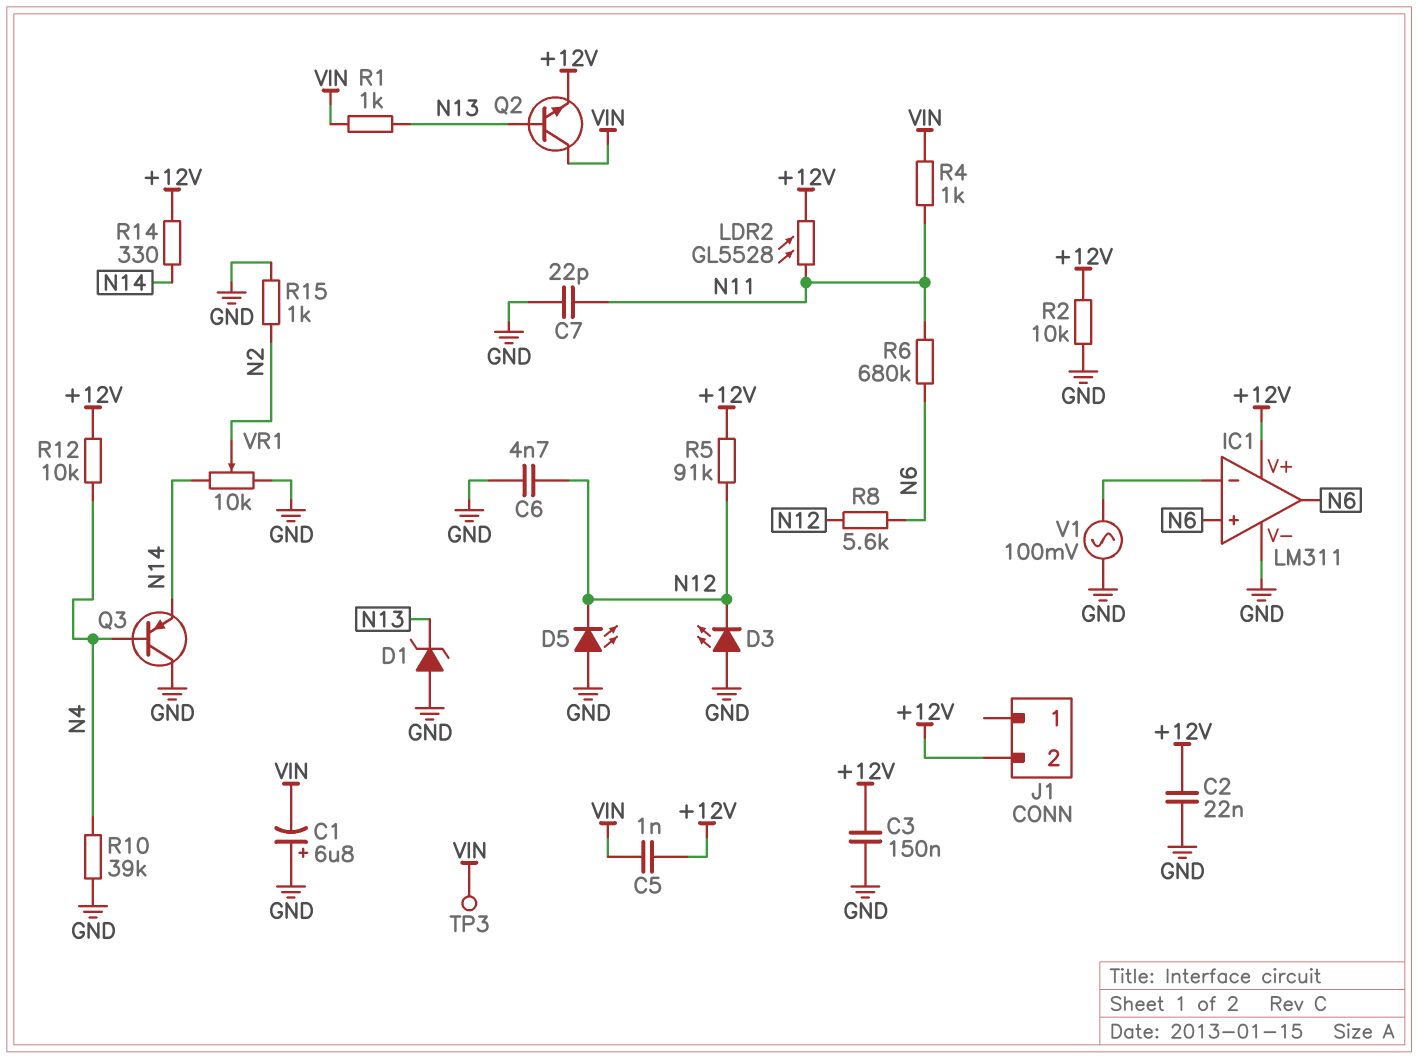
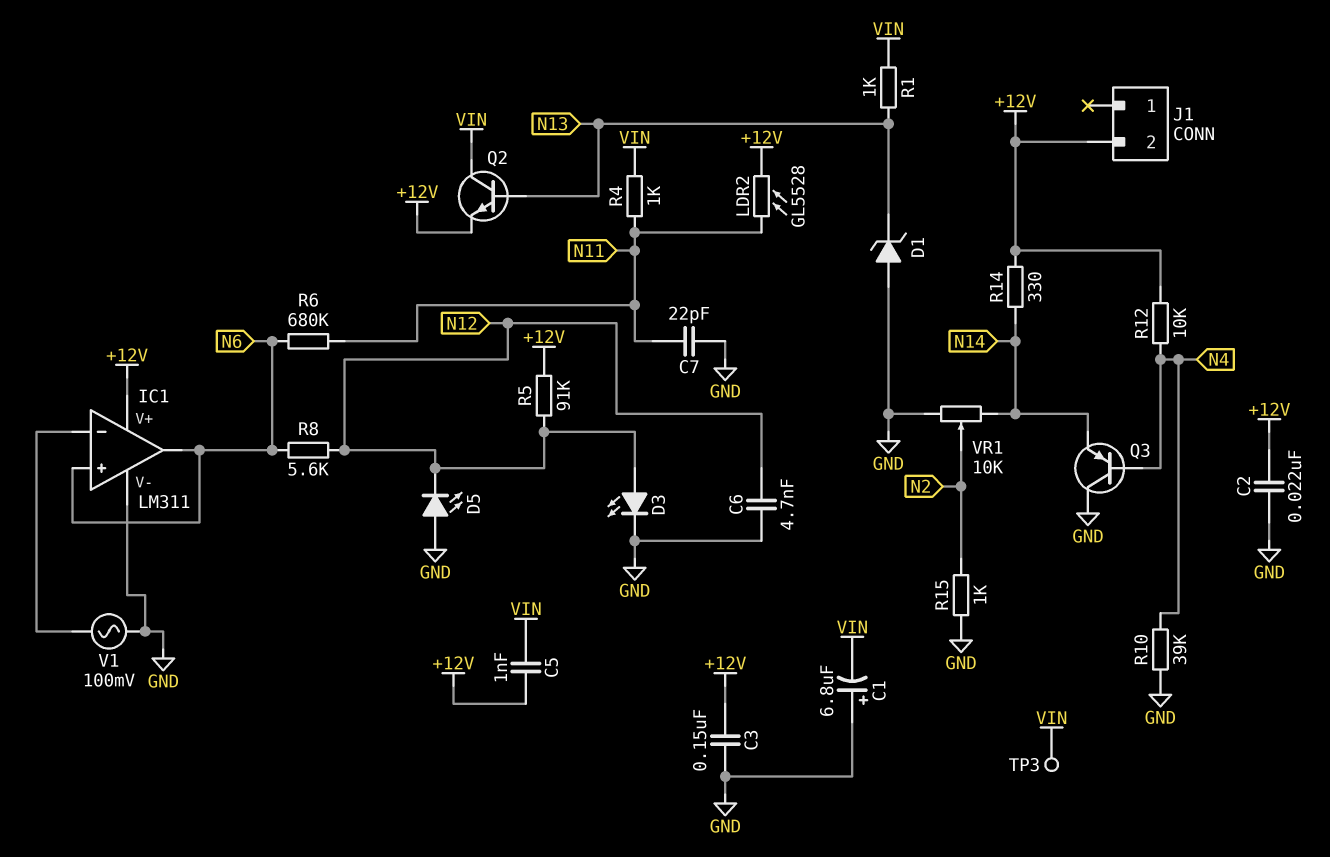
D3: LED (A GND, K N12) -> LED (A N12, K GND)
R2: 10k (+12V, GND) -> none

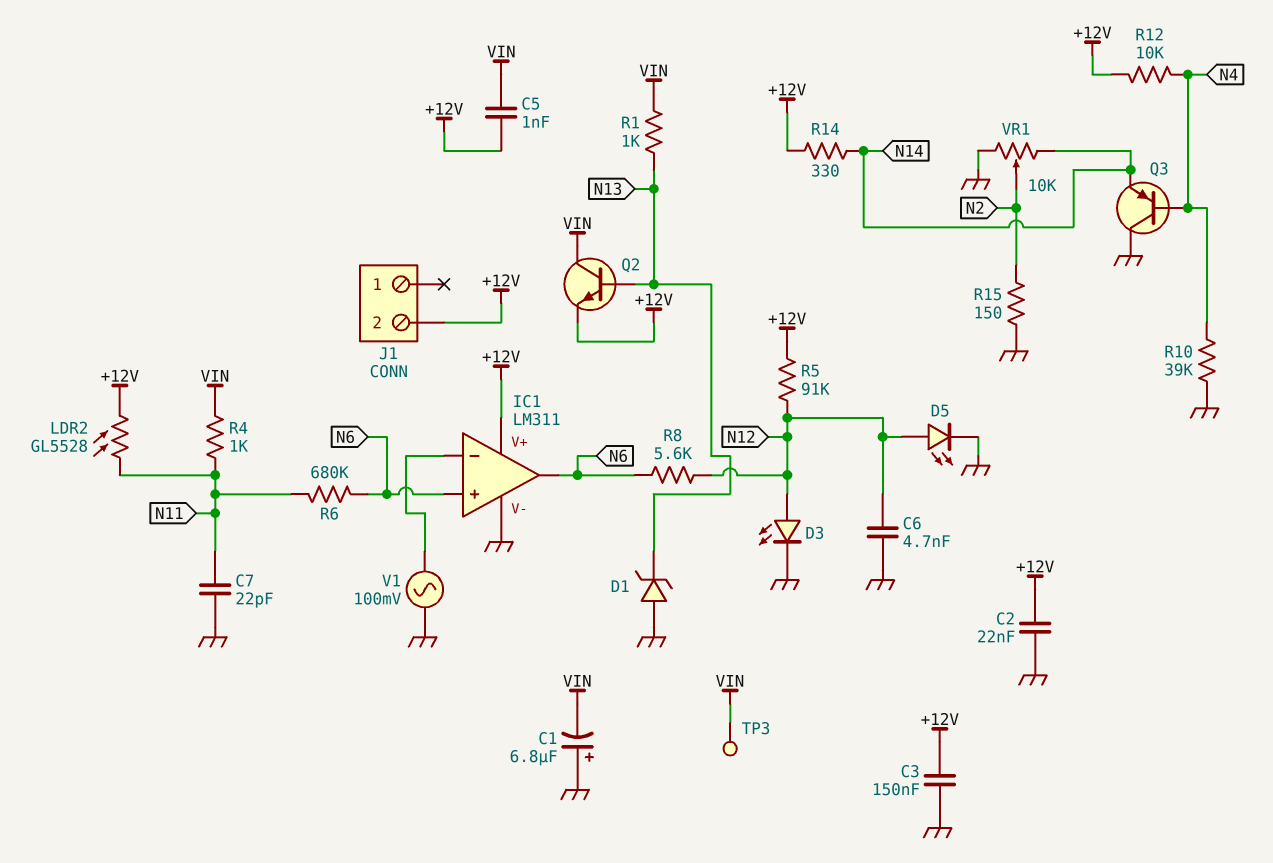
D5: LED (A GND, K N12) -> LED (A N12, K GND)
R15: 1k (GND, N2) -> 150 (GND, N2)

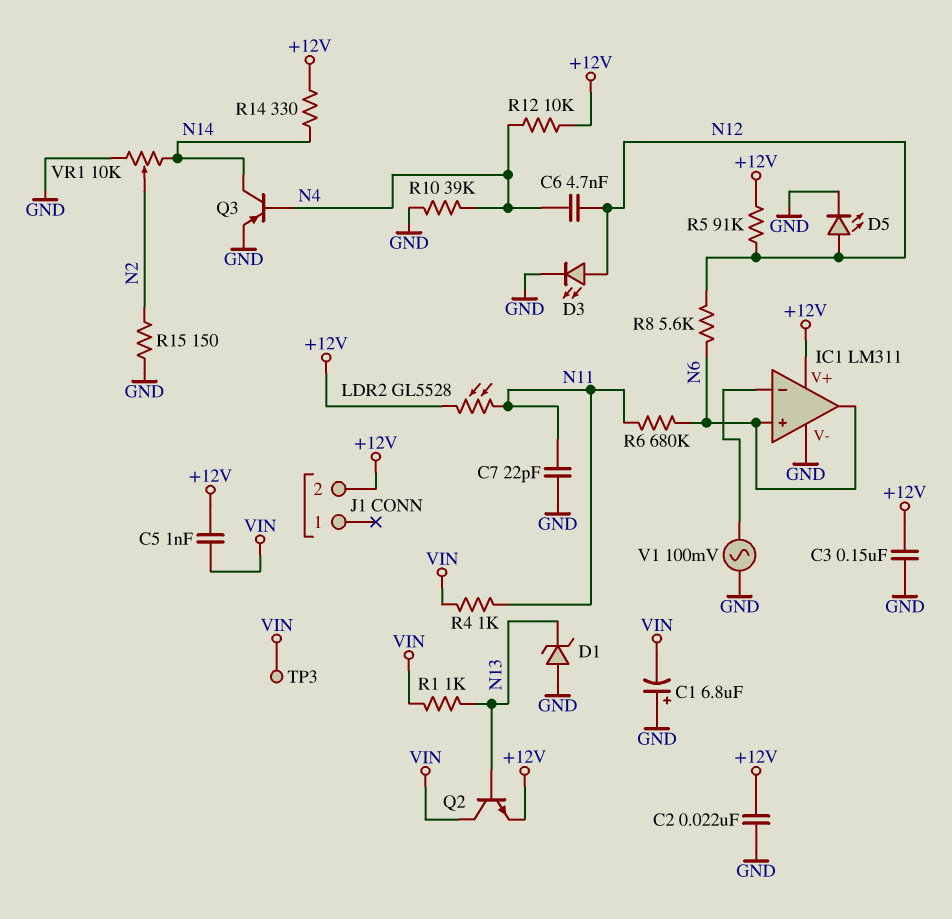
C6: 4.7nF (GND, N12) -> 4.7nF (N4, N12)
Q3: PNP (B N4, C GND, E N14) -> PNP (B N4, C N14, E GND)

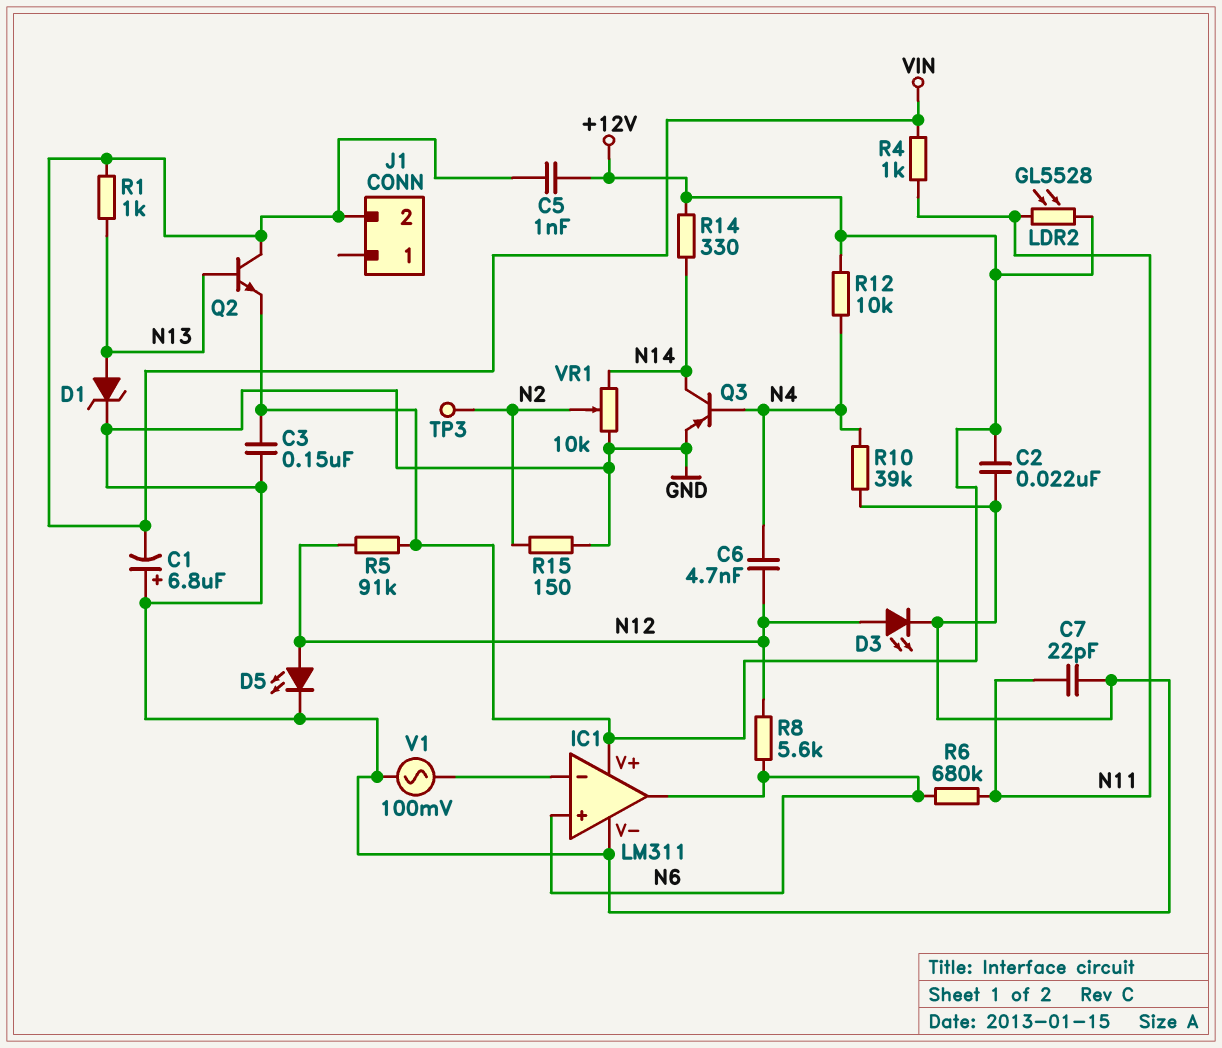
D1: zener (A GND, K N13) -> zener (A N13, K GND)
J1 pin 2: +12V -> VIN
TP3: test point (VIN) -> test point (N2)

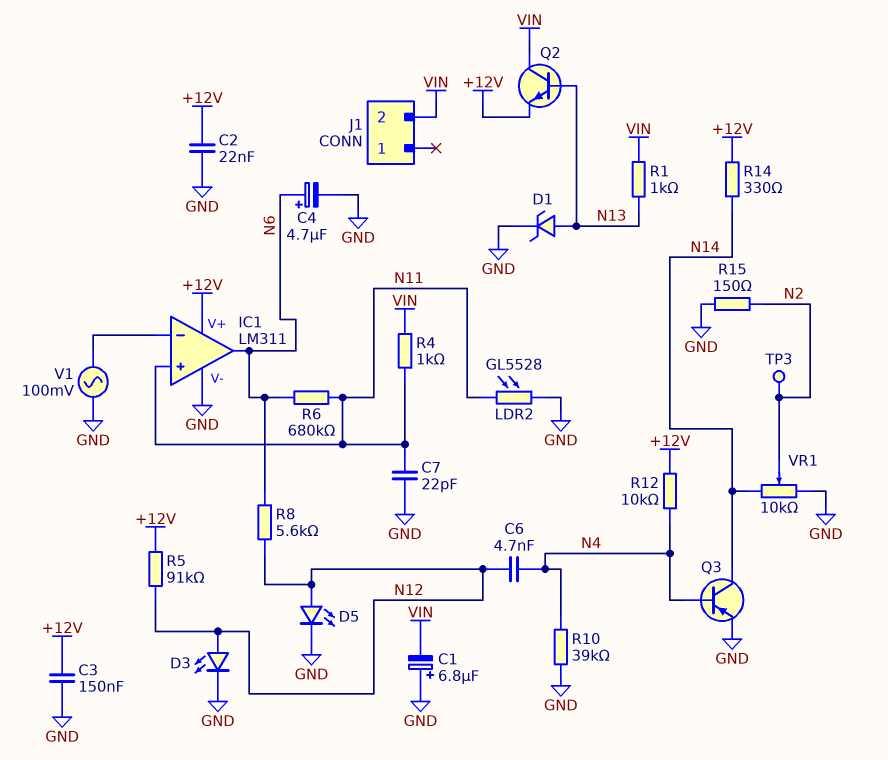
C4: none -> 4.7uF (plus N6, minus GND)
C5: 1nF (+12V, VIN) -> none
IC1 pin in+: N6 -> N11
LDR2: GL5528 (+12V, N11) -> GL5528 (GND, N11)

